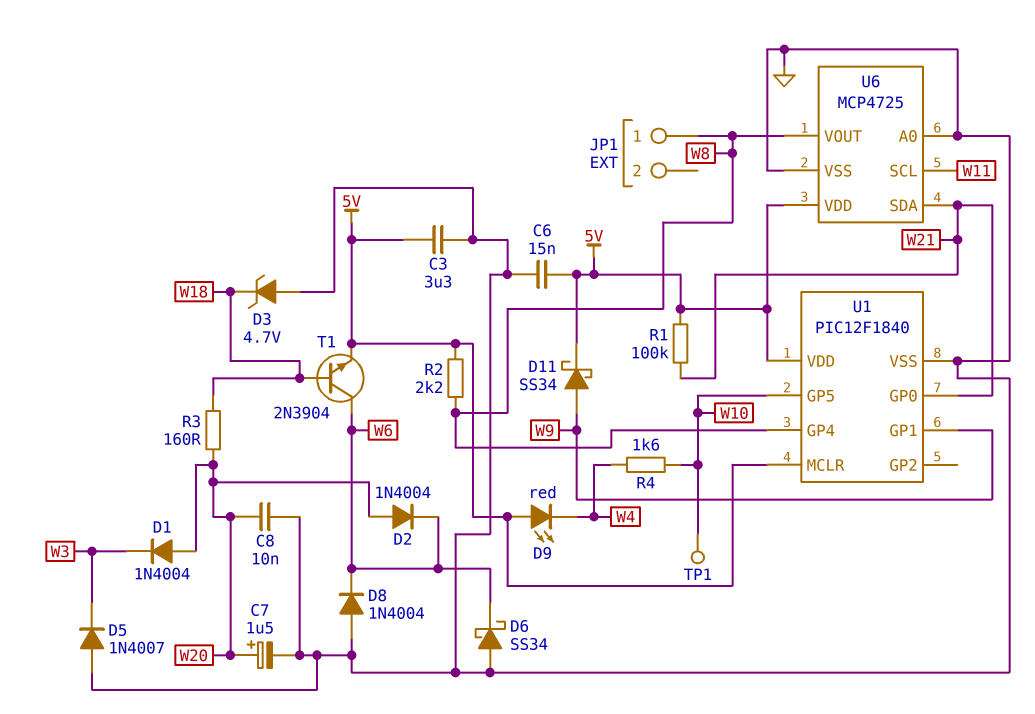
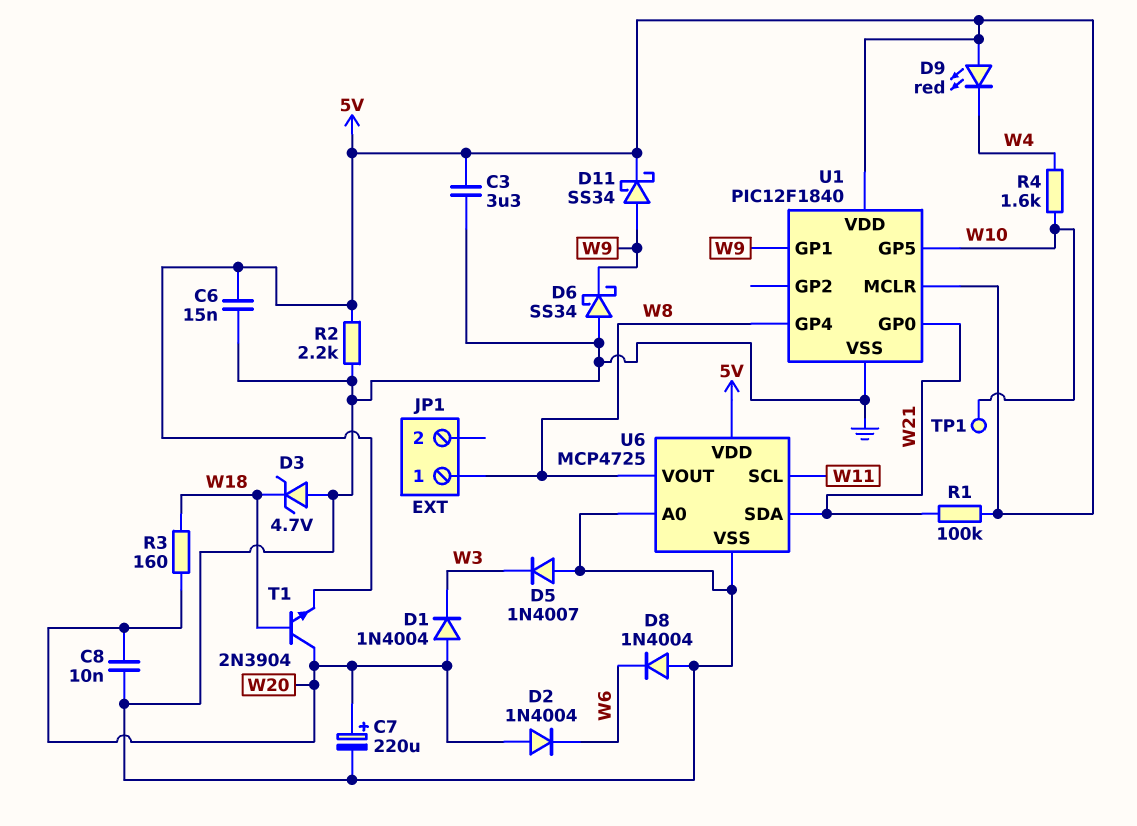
C7: 1.5uF (plus W20, minus GND) -> 220uF (plus W20, minus GND)
D6: schottky SS34 (A GND, K W6) -> schottky SS34 (A GND, K W9)
R2: 2.2k (5V, W8) -> 2.2k (5V, GND)
T1: NPN 2N3904 (B W18, C W6, E 5V) -> NPN 2N3904 (B W18, C W20, E 5V)

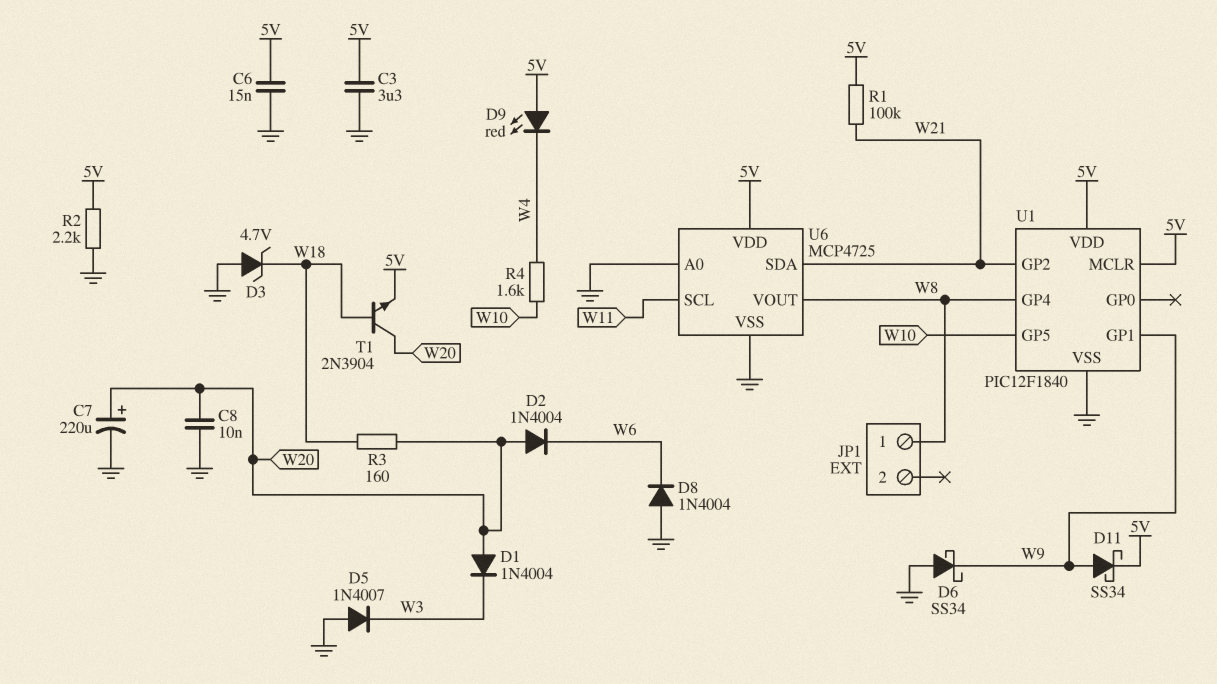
TP1: test point (W10) -> none
U1 pin GP0: W21 -> none
U1 pin GP2: none -> W21

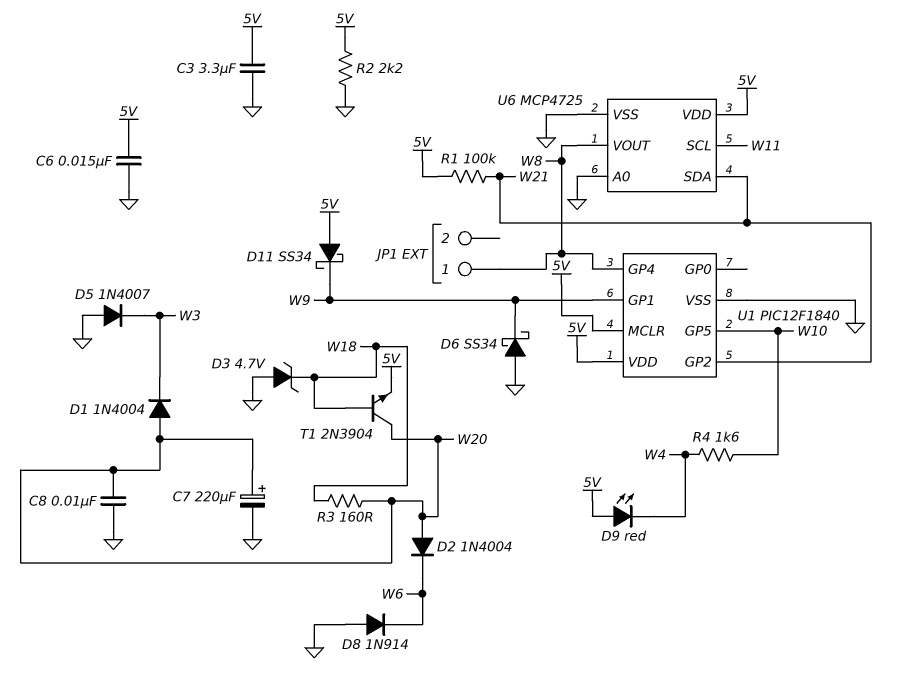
D8: diode 1N4004 (A GND, K W6) -> diode 1N914 (A GND, K W6)
D11: schottky SS34 (A W9, K 5V) -> schottky SS34 (A 5V, K W9)

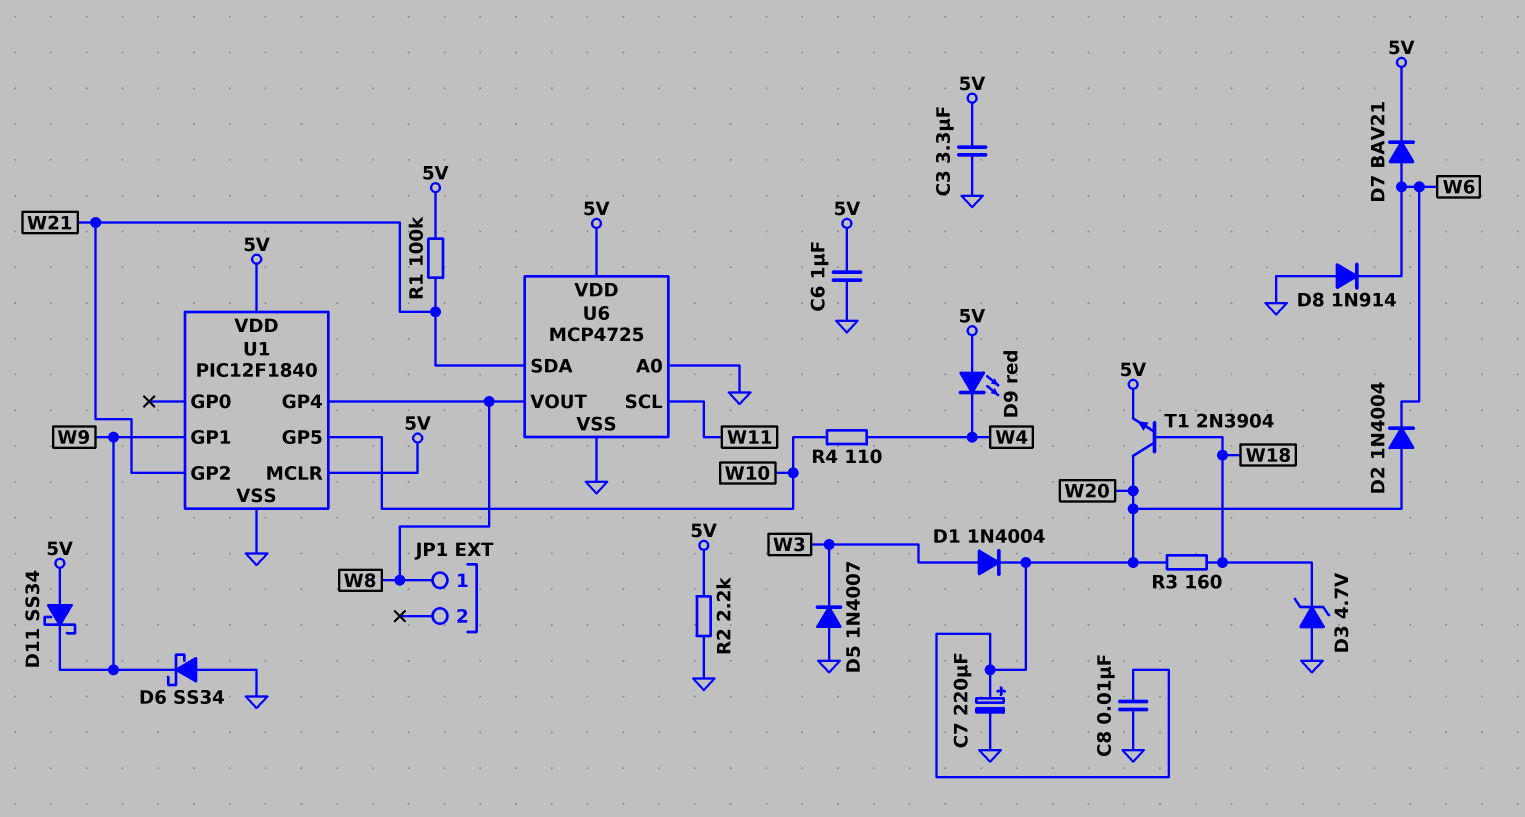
C6: 15nF (5V, GND) -> 1uF (5V, GND)
D1: diode 1N4004 (A W20, K W3) -> diode 1N4004 (A W3, K W20)
D7: none -> diode BAV21 (A W6, K 5V)
R4: 1.6k (W4, W10) -> 110 (W4, W10)

